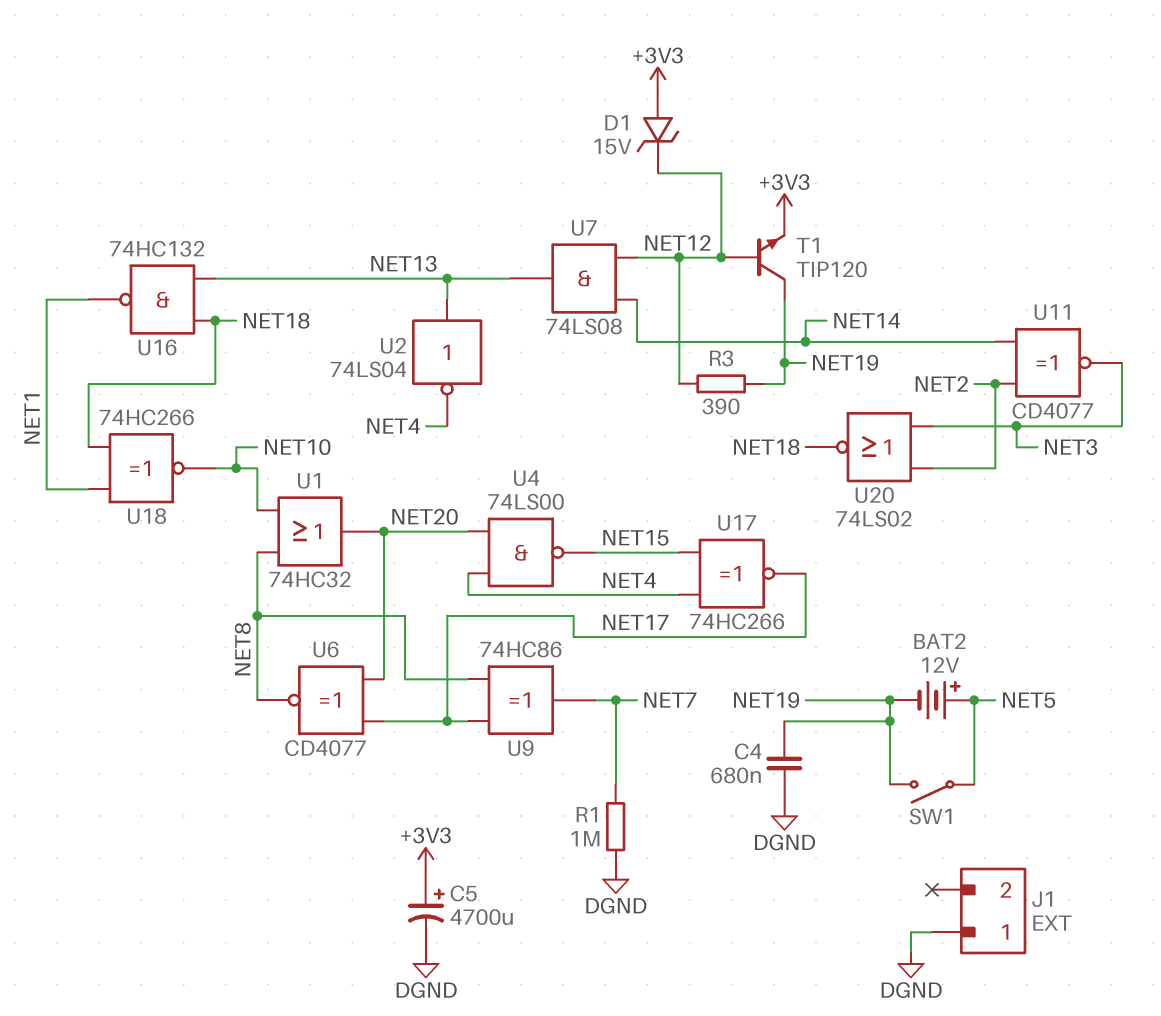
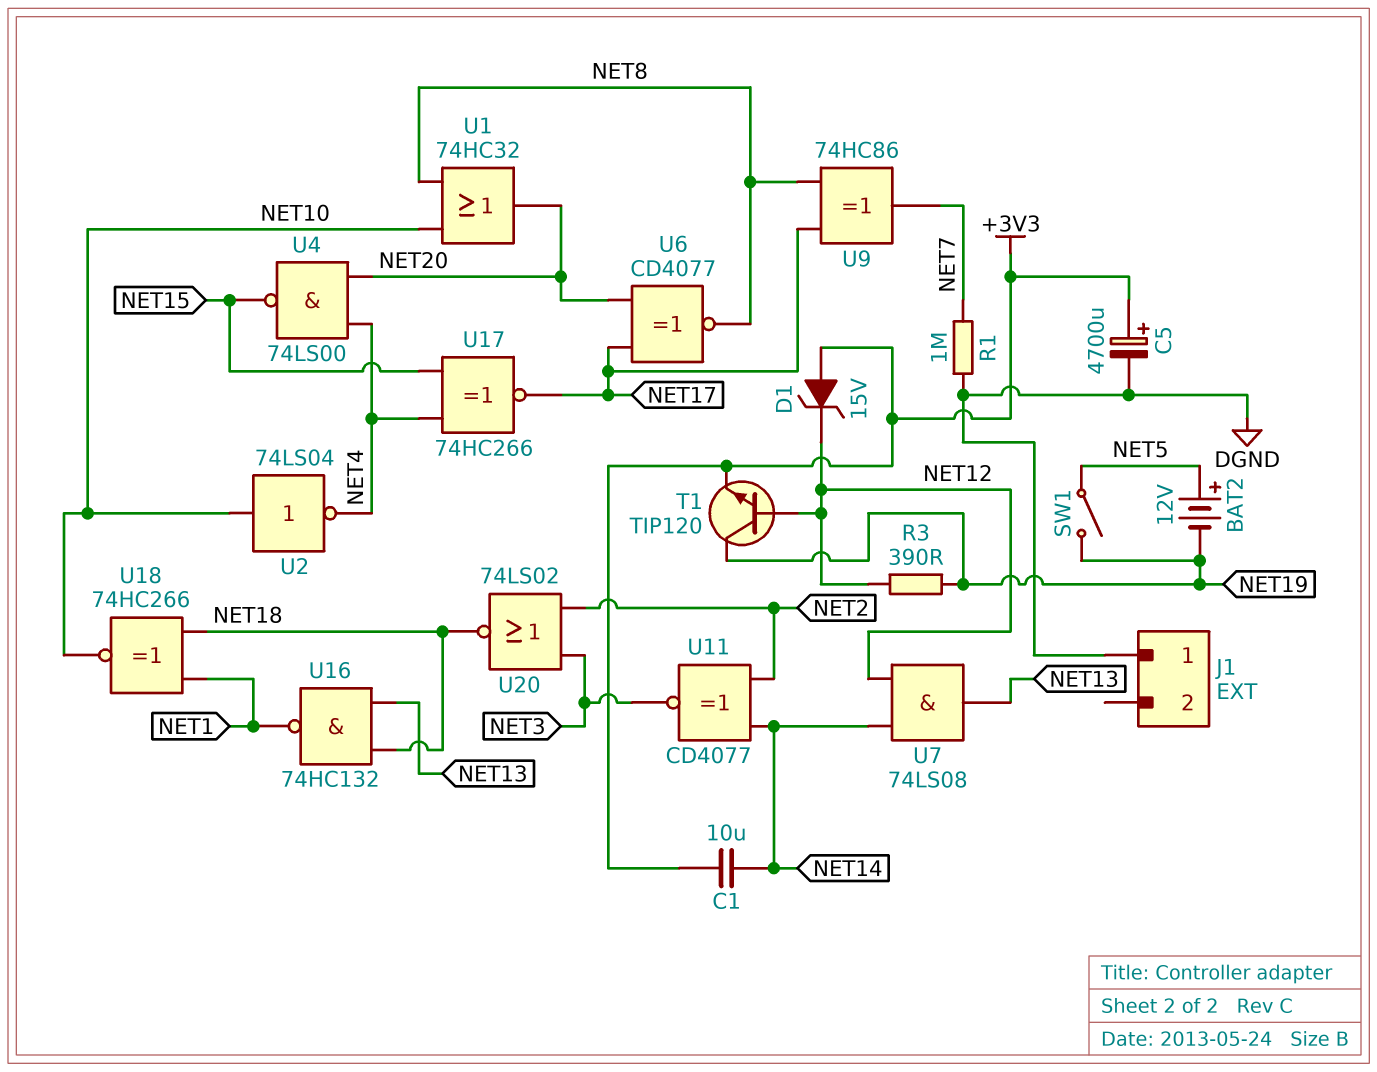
C1: none -> 10uF (+3V3, NET14)
C4: 680nF (DGND, NET19) -> none
U2: NOT 74LS04 (in NET13, out NET4) -> NOT 74LS04 (in NET10, out NET4)

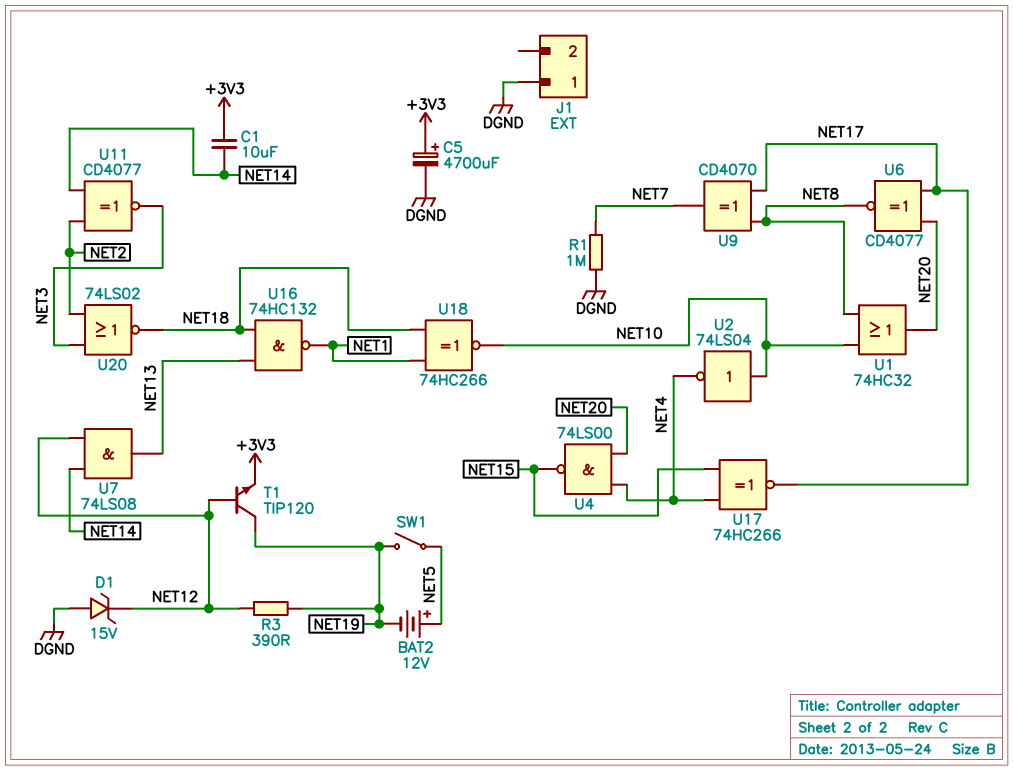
D1: zener 15V (A +3V3, K NET12) -> zener 15V (A DGND, K NET12)
U9: XOR 74HC86 (in NET8, in NET17, out NET7) -> XOR CD4070 (in NET8, in NET17, out NET7)

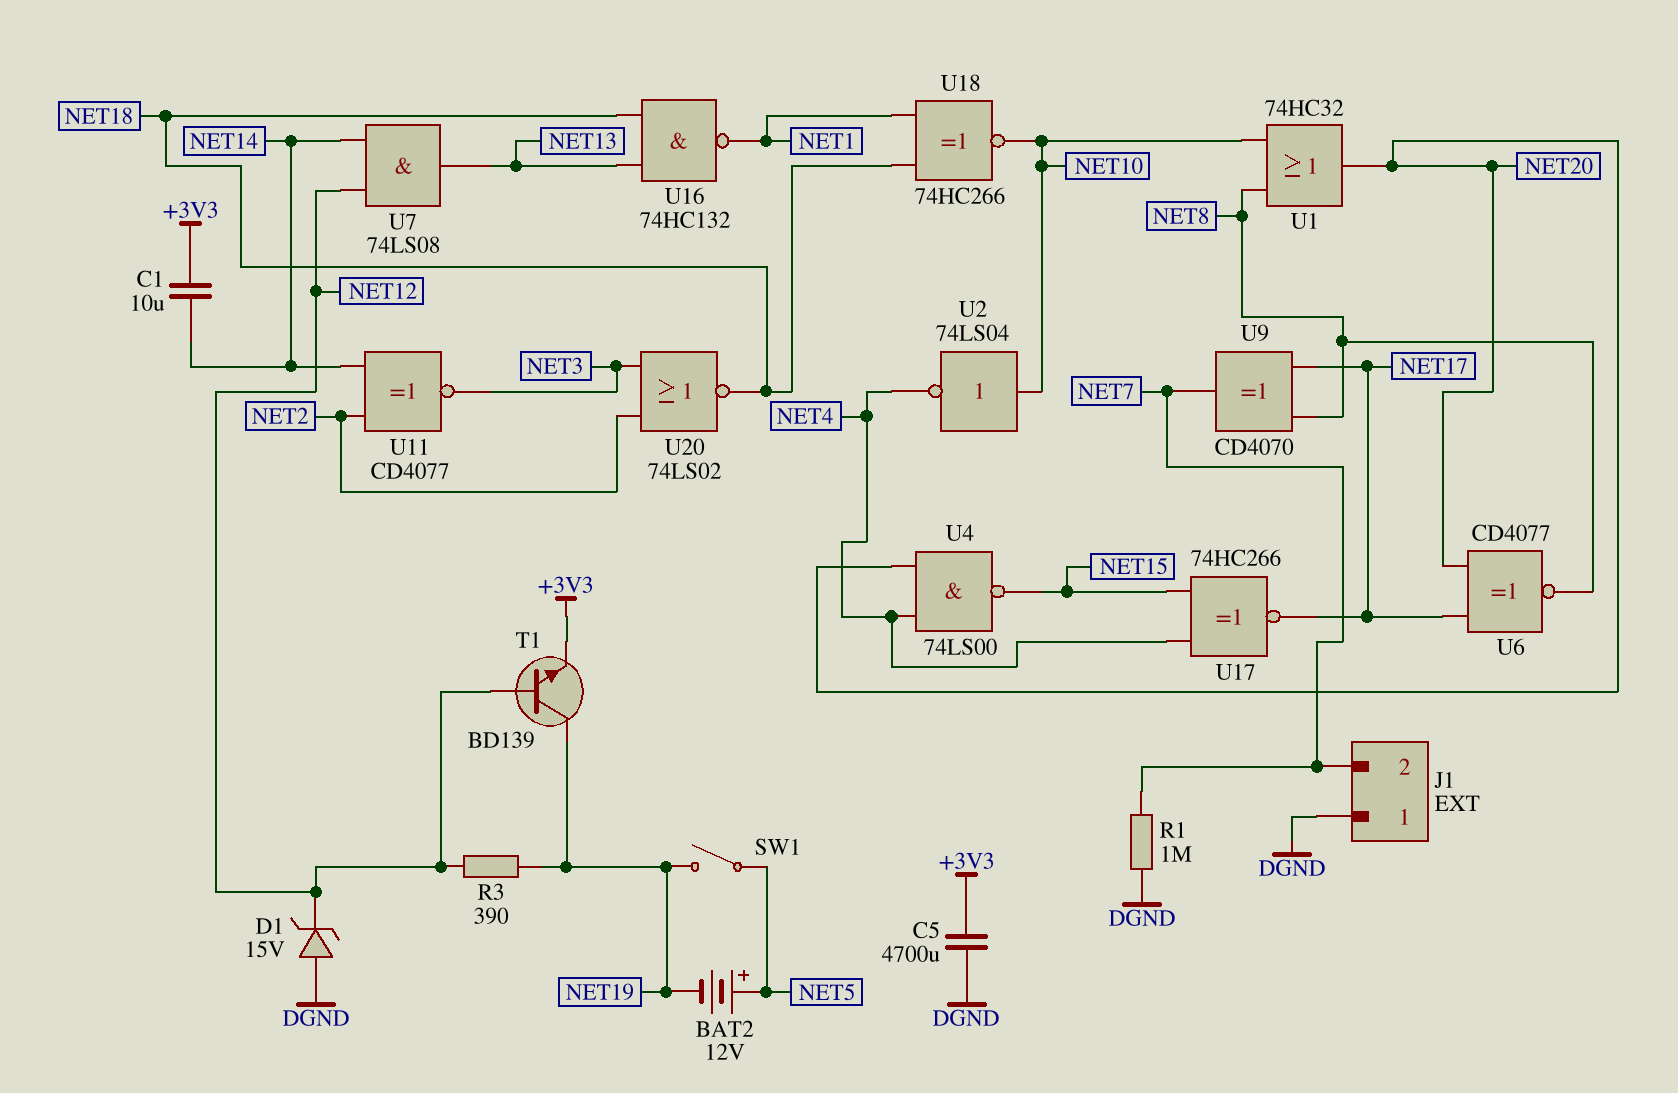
C5: 4700uF (plus +3V3, minus DGND) -> 4700uF (+3V3, DGND)
J1 pin 2: none -> NET7
T1: NPN TIP120 (B NET12, C NET19, E +3V3) -> NPN BD139 (B NET12, C NET19, E +3V3)

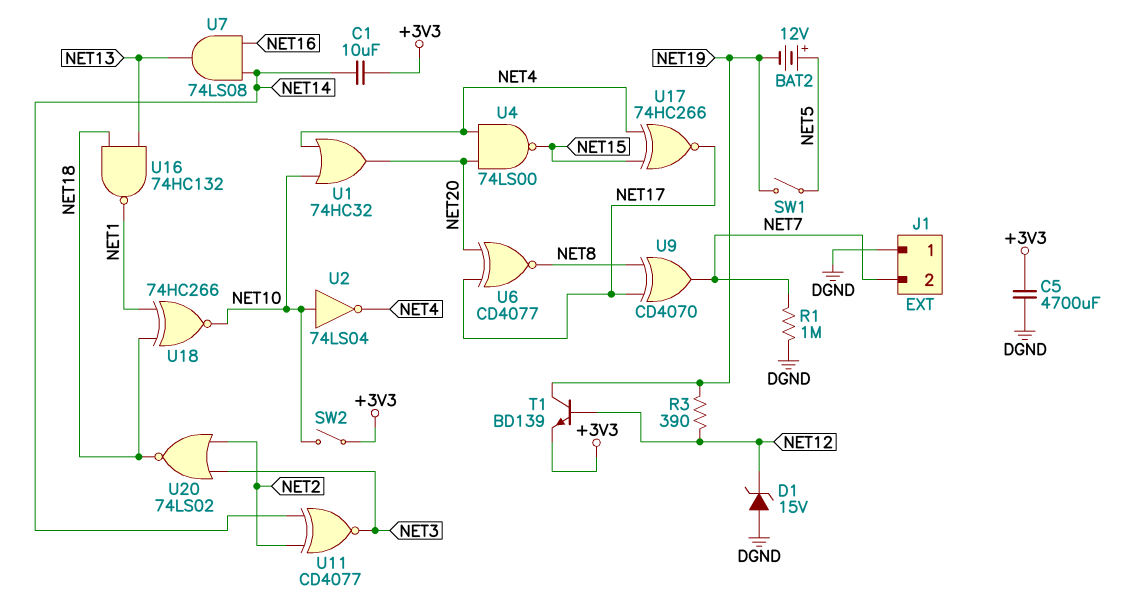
SW2: none -> switch (+3V3, NET10)
U1: OR 74HC32 (in NET8, in NET10, out NET20) -> OR 74HC32 (in NET4, in NET10, out NET20)
U7: AND 74LS08 (in NET12, in NET14, out NET13) -> AND 74LS08 (in NET14, in NET16, out NET13)

